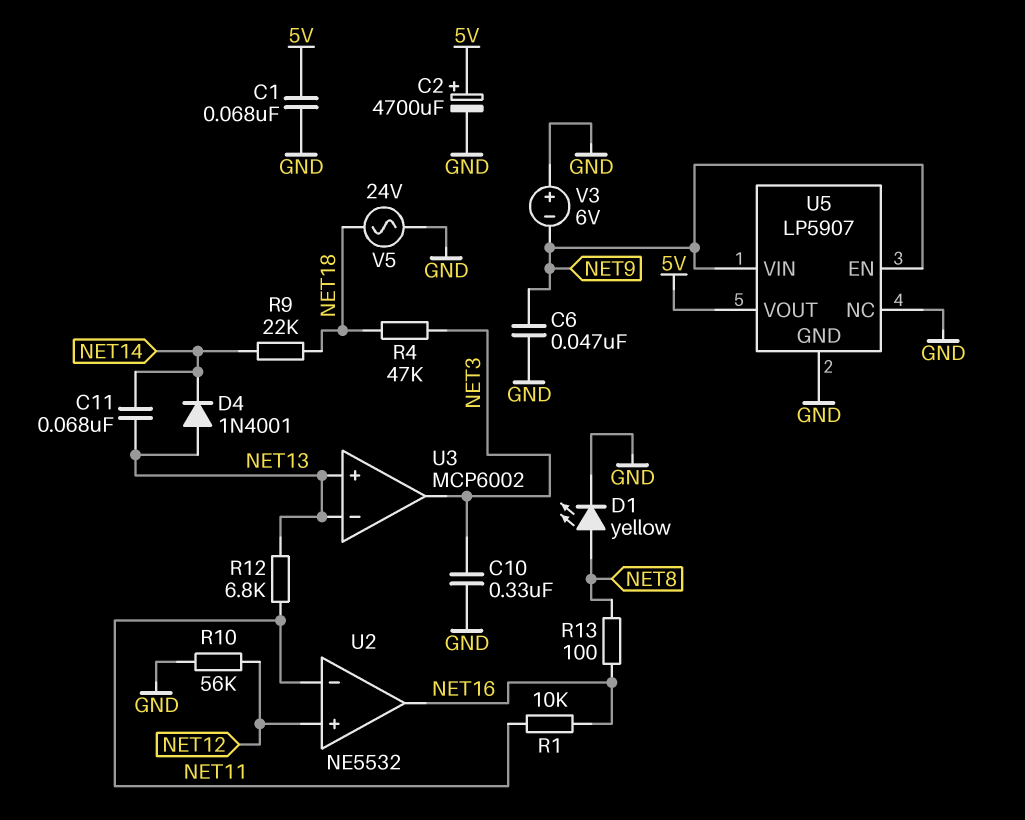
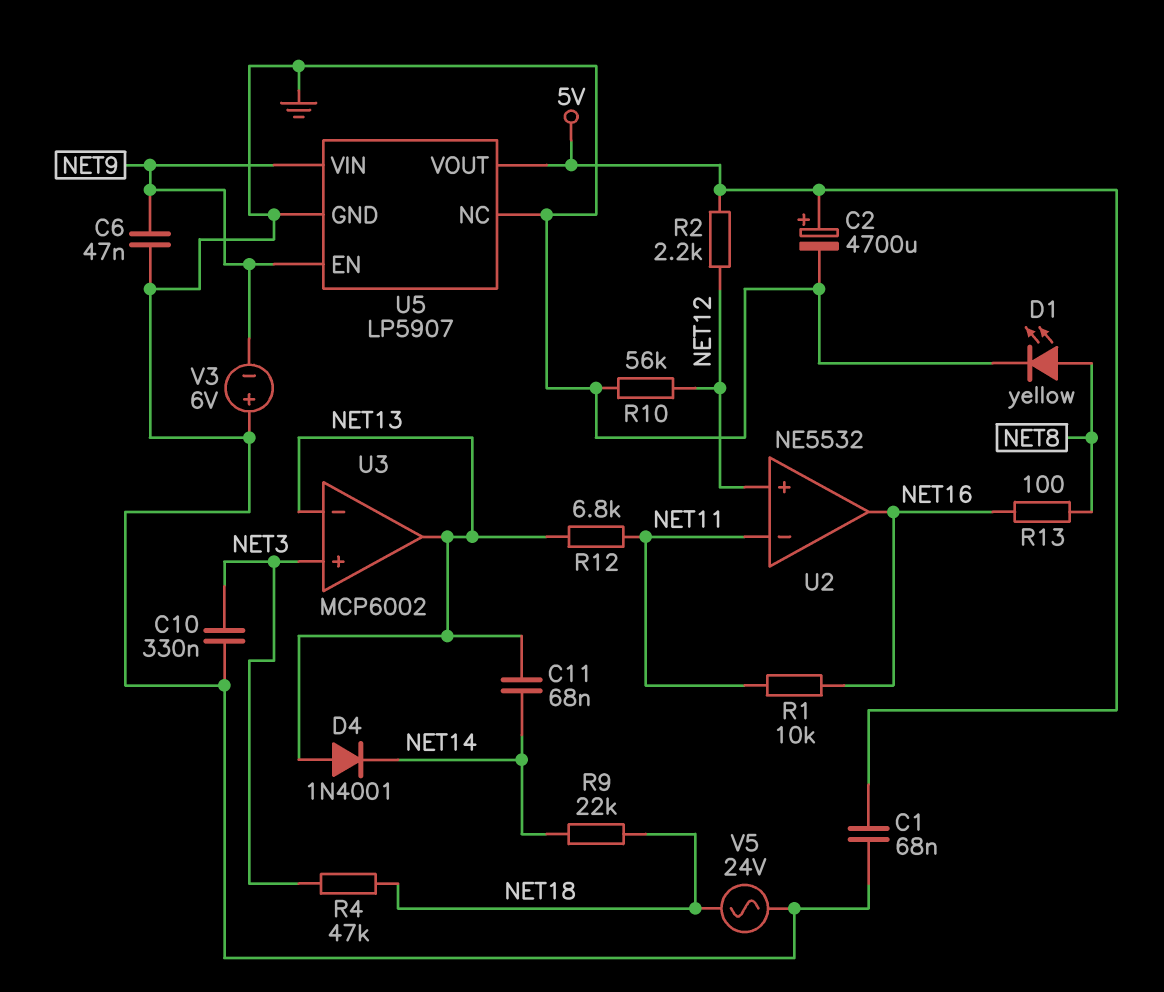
R2: none -> 2.2k (5V, NET12)
U3 pin in+: NET13 -> NET3
U3 pin out: NET3 -> NET13

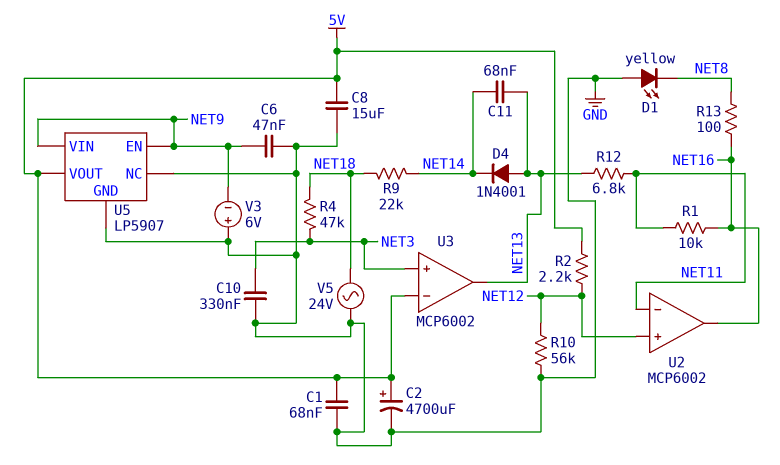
C8: none -> 15uF (5V, GND)
D1: LED yellow (A NET8, K GND) -> LED yellow (A GND, K NET8)
U2: NE5532 -> MCP6002
U3 pin in-: NET13 -> 5V

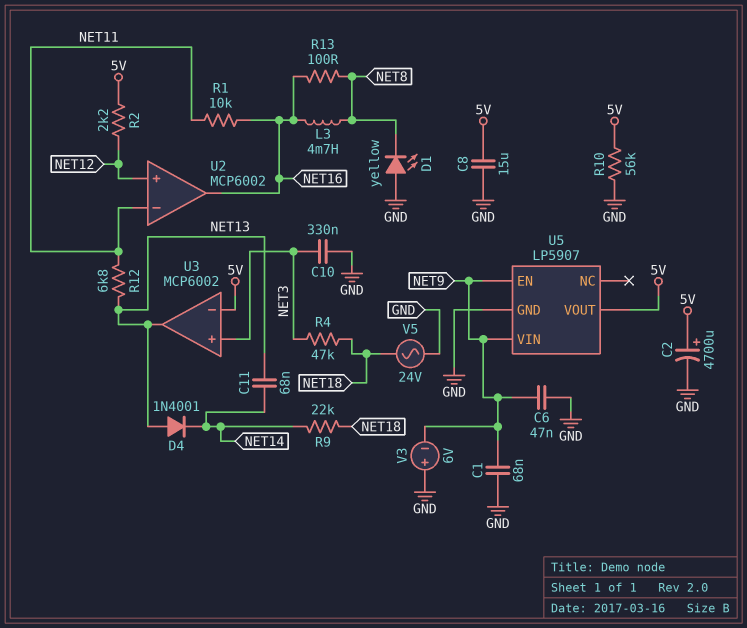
C1: 68nF (5V, GND) -> 68nF (GND, NET9)
L3: none -> 4.7mH (NET8, NET16)
R10: 56k (GND, NET12) -> 56k (5V, GND)
U5 pin NC: GND -> none

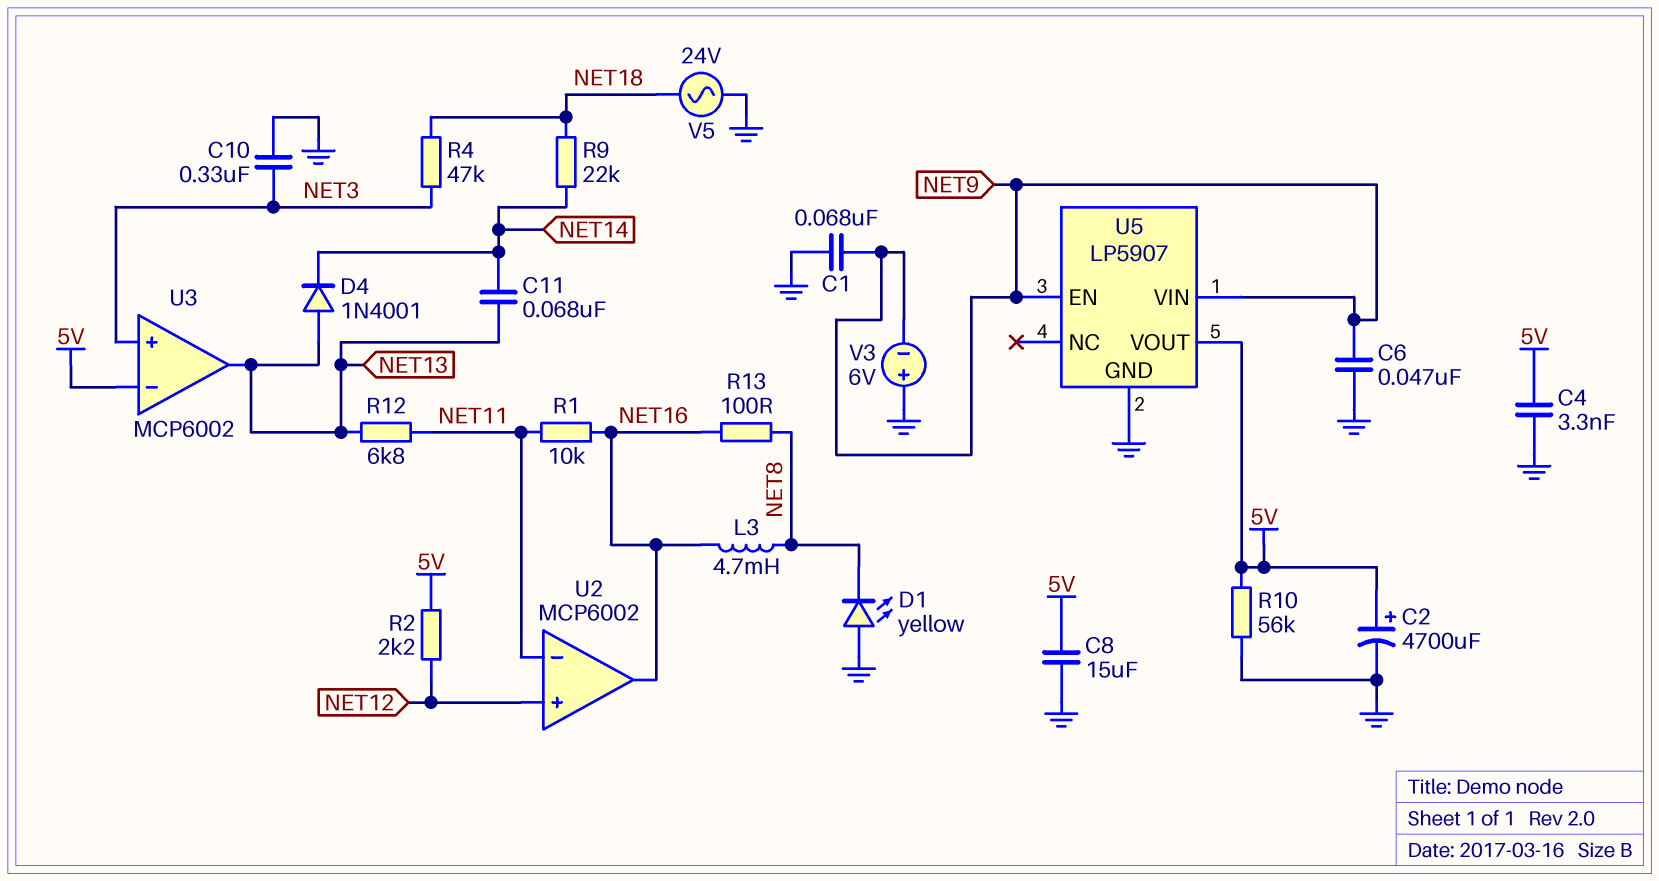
C4: none -> 3.3nF (5V, GND)

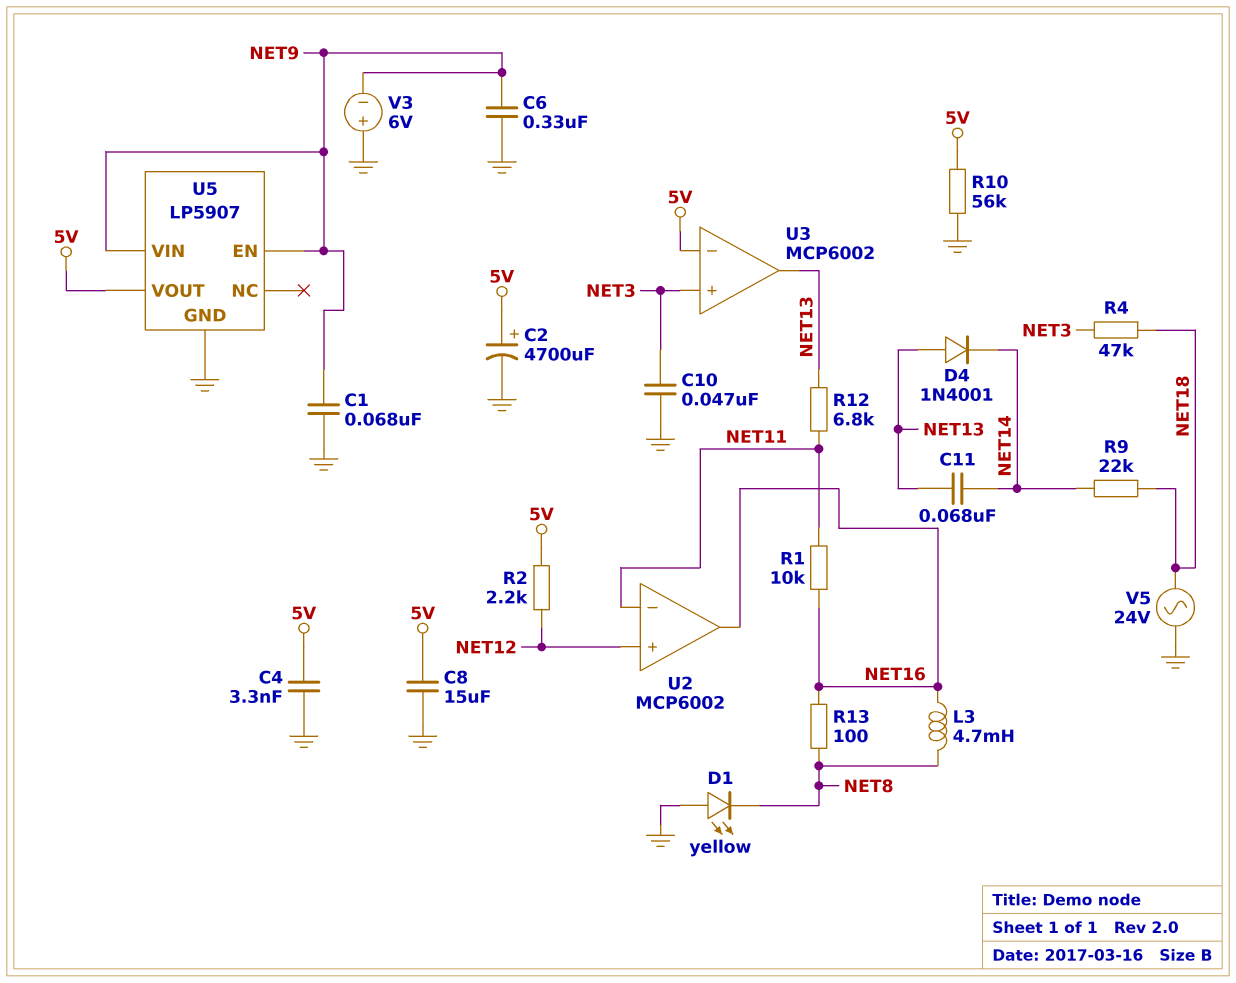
C6: 47nF (GND, NET9) -> 330nF (GND, NET9)
C10: 330nF (GND, NET3) -> 47nF (GND, NET3)

